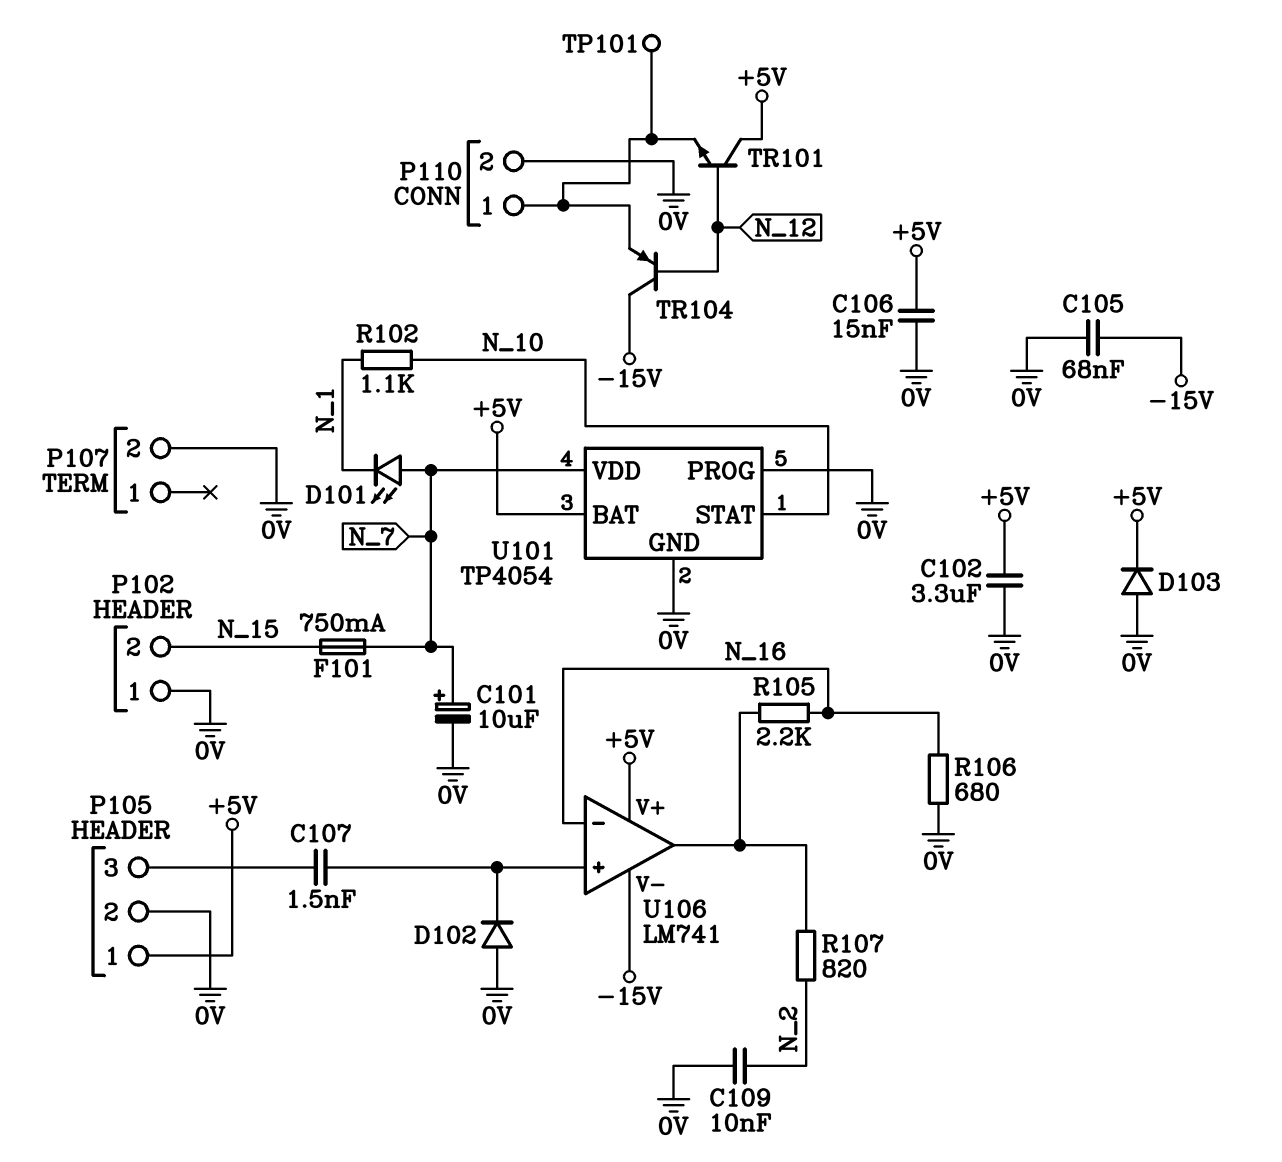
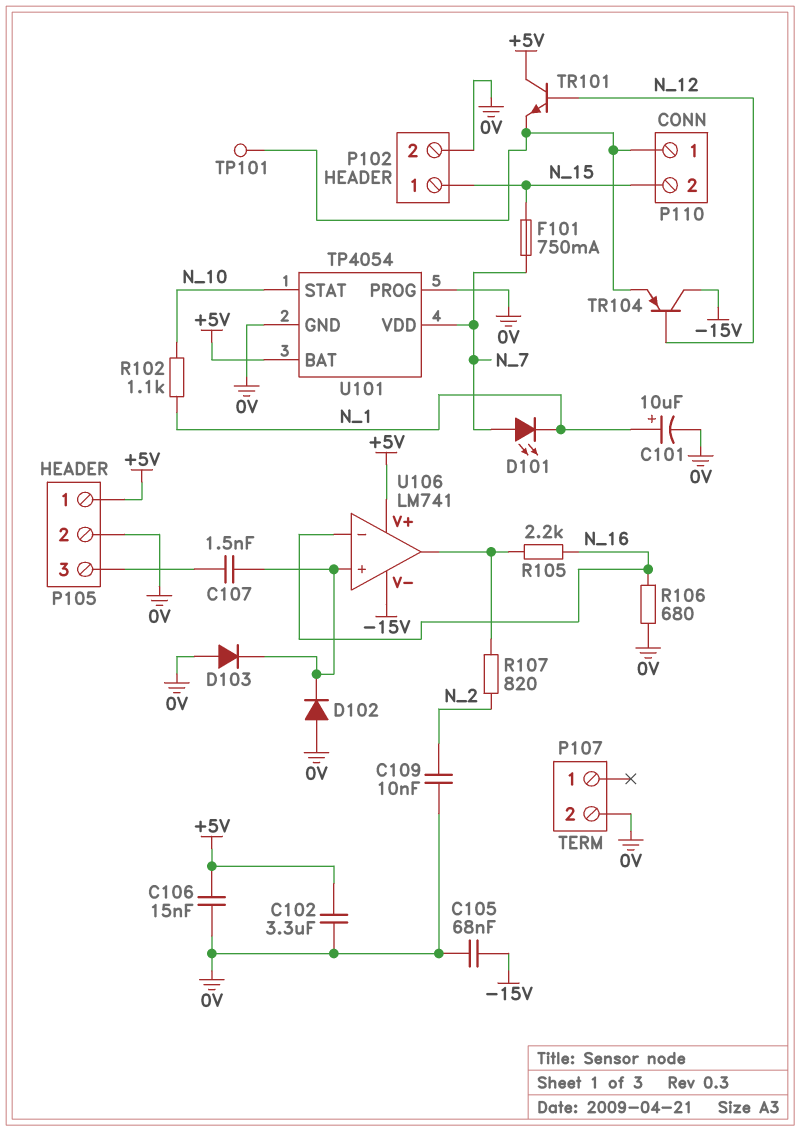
C101: 10uF (plus N_7, minus 0V) -> 10uF (plus N_1, minus 0V)
D103: diode (A 0V, K +5V) -> diode (A 0V, K U106/in+)
P102 pin 1: 0V -> N_15
P102 pin 2: N_15 -> 0V
P110 pin 2: 0V -> N_15

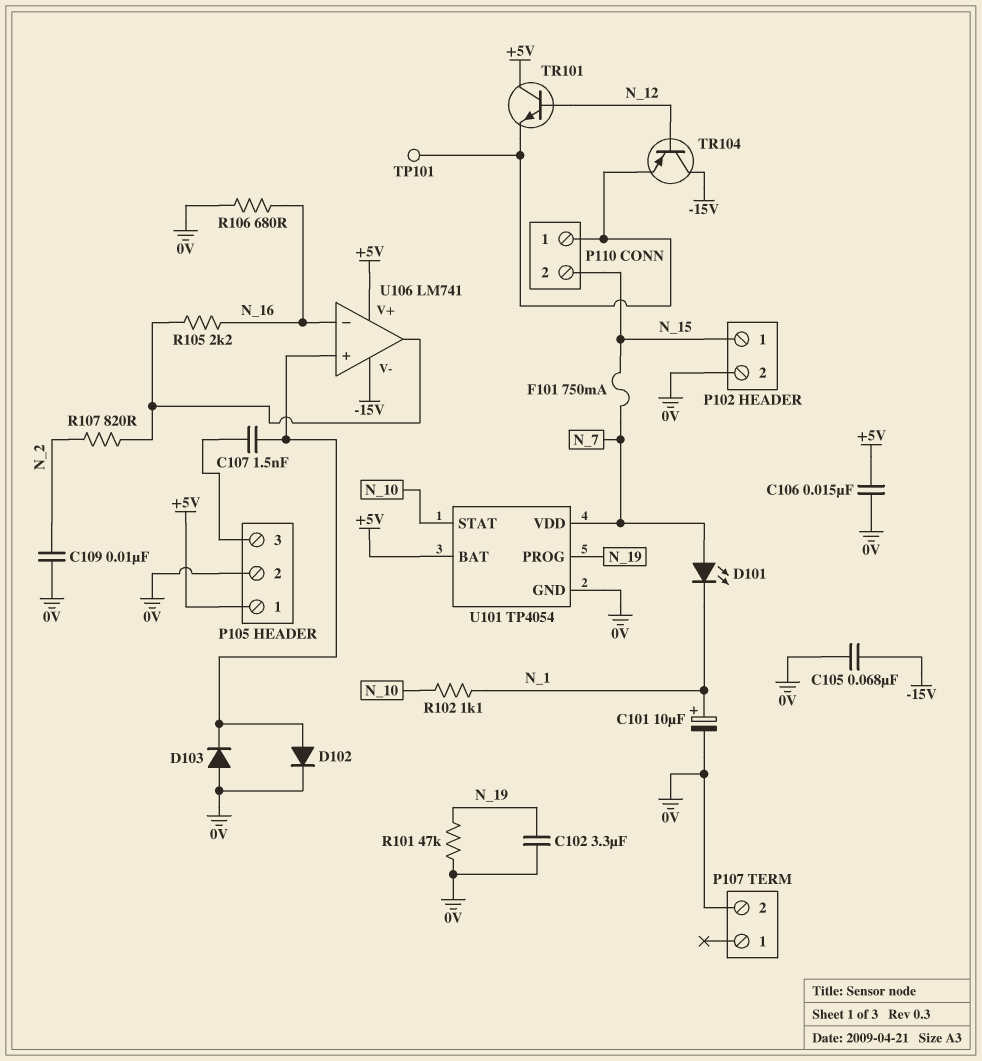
C102: 3.3uF (+5V, 0V) -> 3.3uF (0V, N_19)
D102: diode (A 0V, K U106/in+) -> diode (A U106/in+, K 0V)
R101: none -> 47k (0V, N_19)
U101 pin PROG: 0V -> N_19

